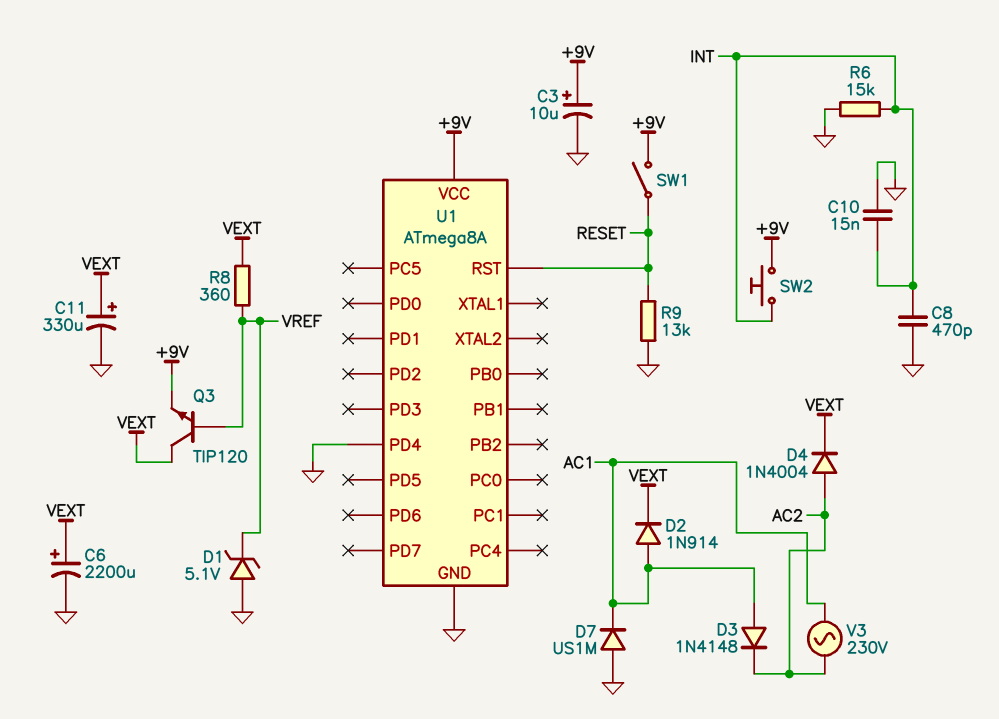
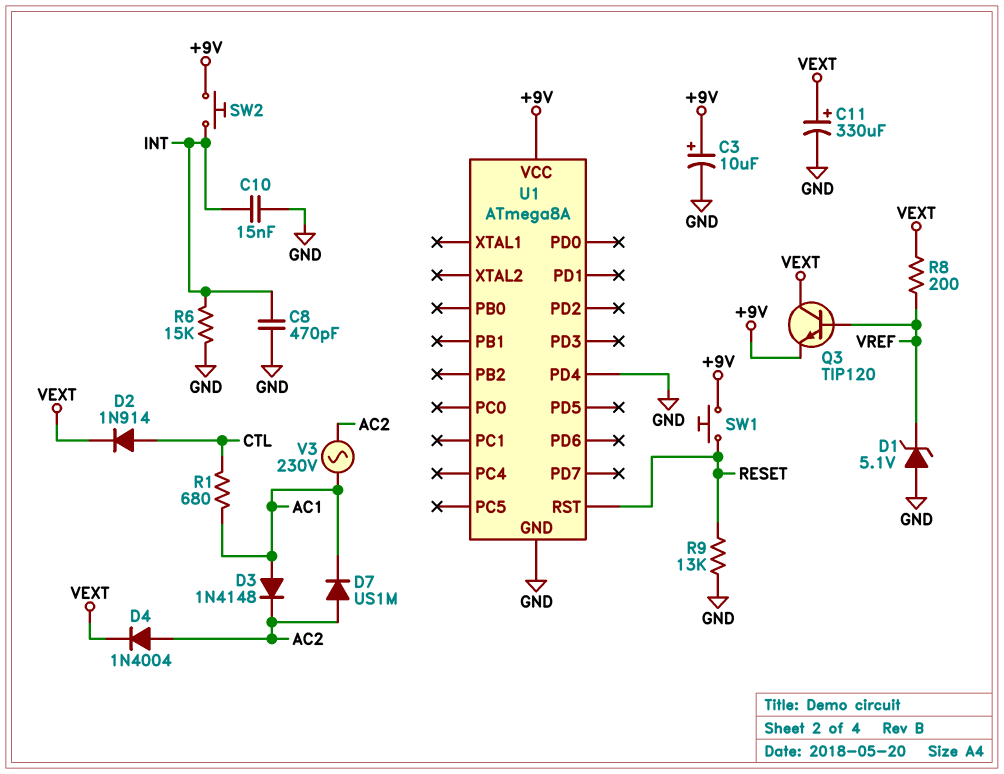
C6: 2200uF (plus VEXT, minus GND) -> none
D2: diode 1N914 (A AC1, K VEXT) -> diode 1N914 (A CTL, K VEXT)
D7: diode US1M (A GND, K AC1) -> diode US1M (A AC2, K AC1)
R1: none -> 680 (AC1, CTL)
R8: 360 (VEXT, VREF) -> 200 (VEXT, VREF)
SW1: switch (+9V, RESET) -> button (+9V, RESET)

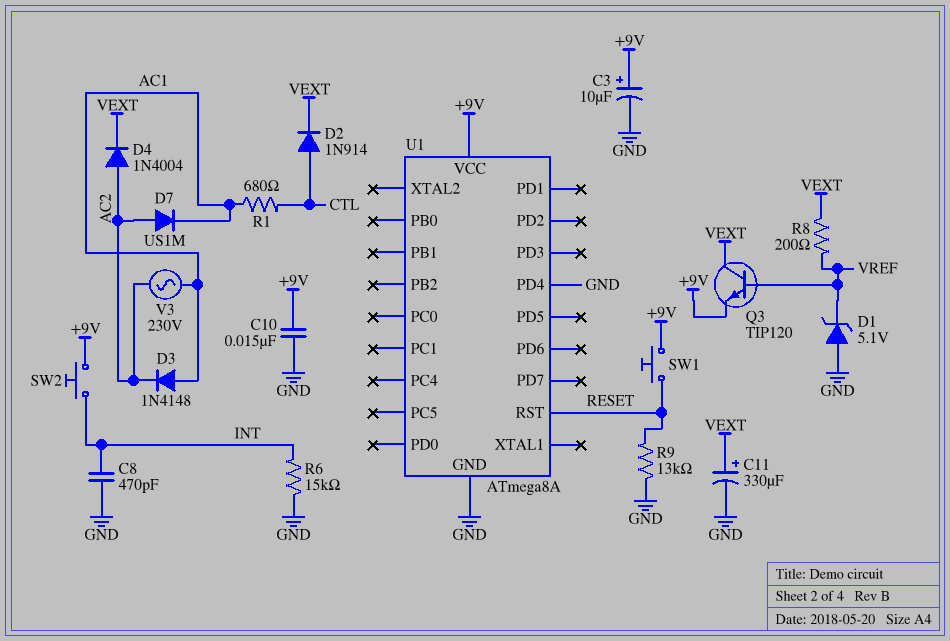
C10: 15nF (GND, INT) -> 15nF (+9V, GND)

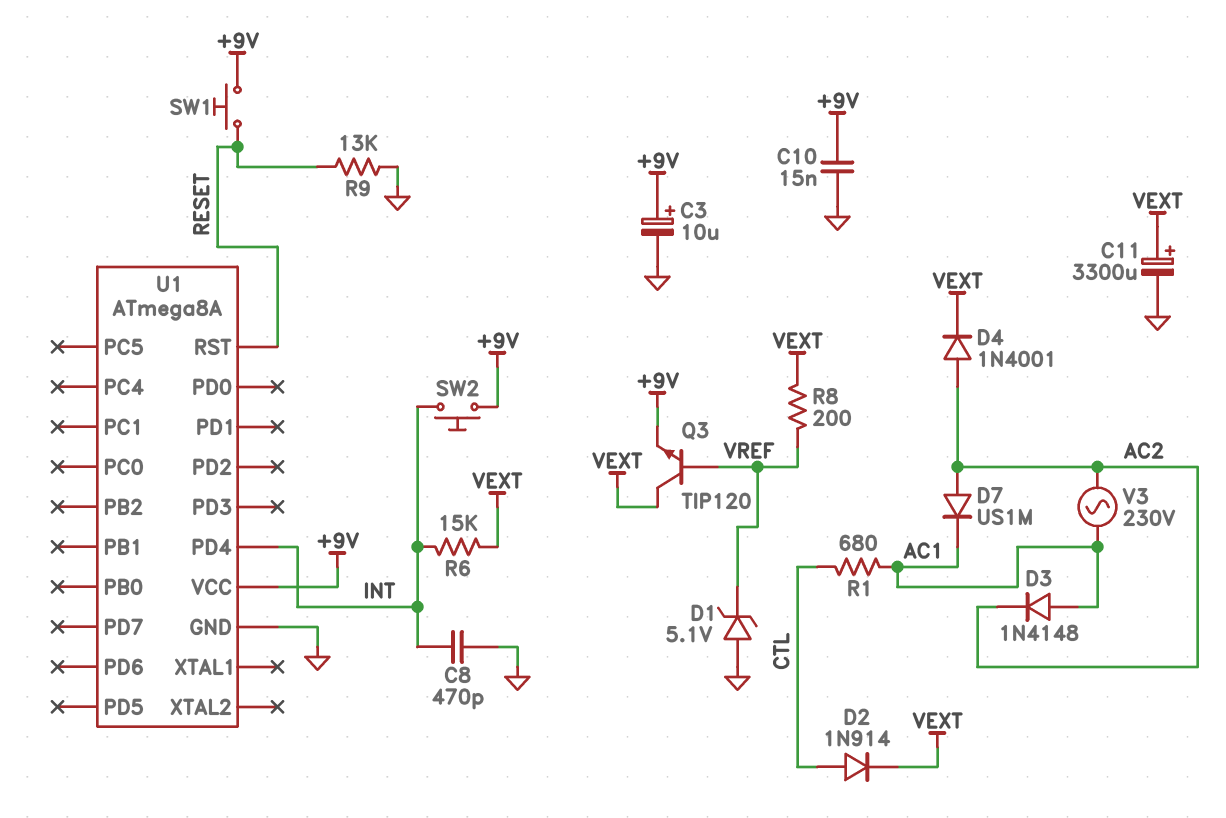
C11: 330uF (plus VEXT, minus GND) -> 3300uF (plus VEXT, minus GND)
D4: diode 1N4004 (A AC2, K VEXT) -> diode 1N4001 (A AC2, K VEXT)
R6: 15k (GND, INT) -> 15k (INT, VEXT)
U1 pin PD4: GND -> INT

